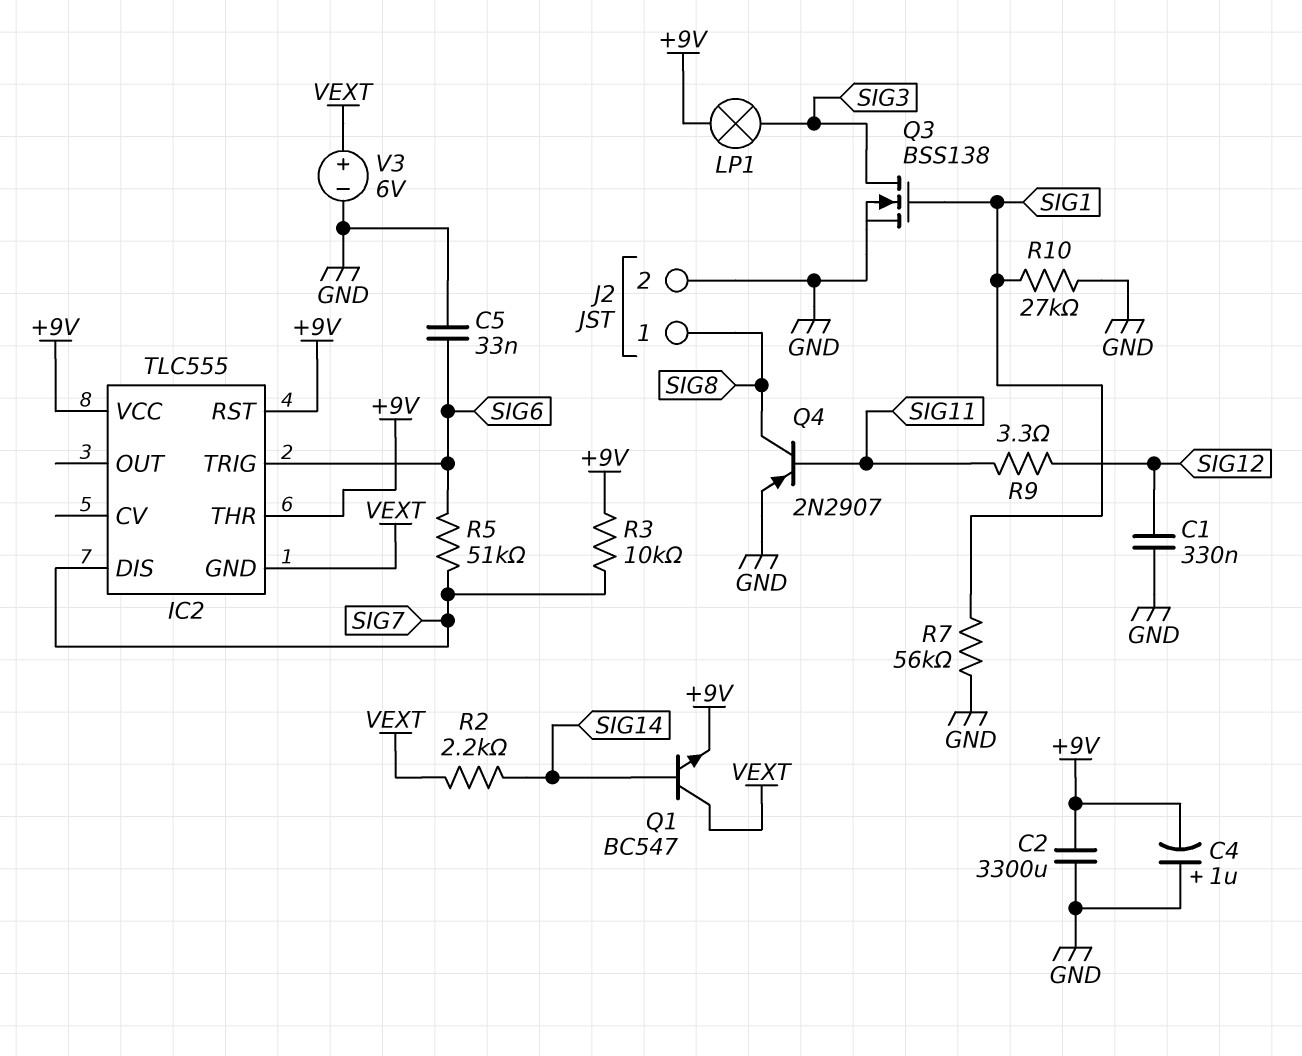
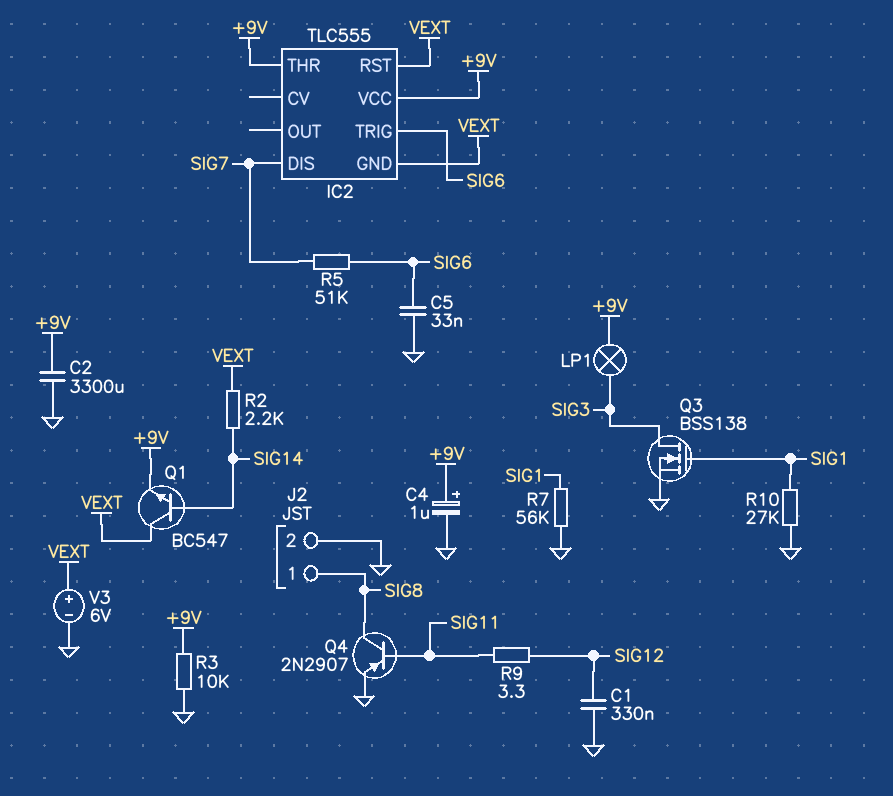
C4: 1uF (plus GND, minus +9V) -> 1uF (plus +9V, minus GND)
IC2 pin RST: +9V -> VEXT
R3: 10k (+9V, SIG7) -> 10k (+9V, GND)

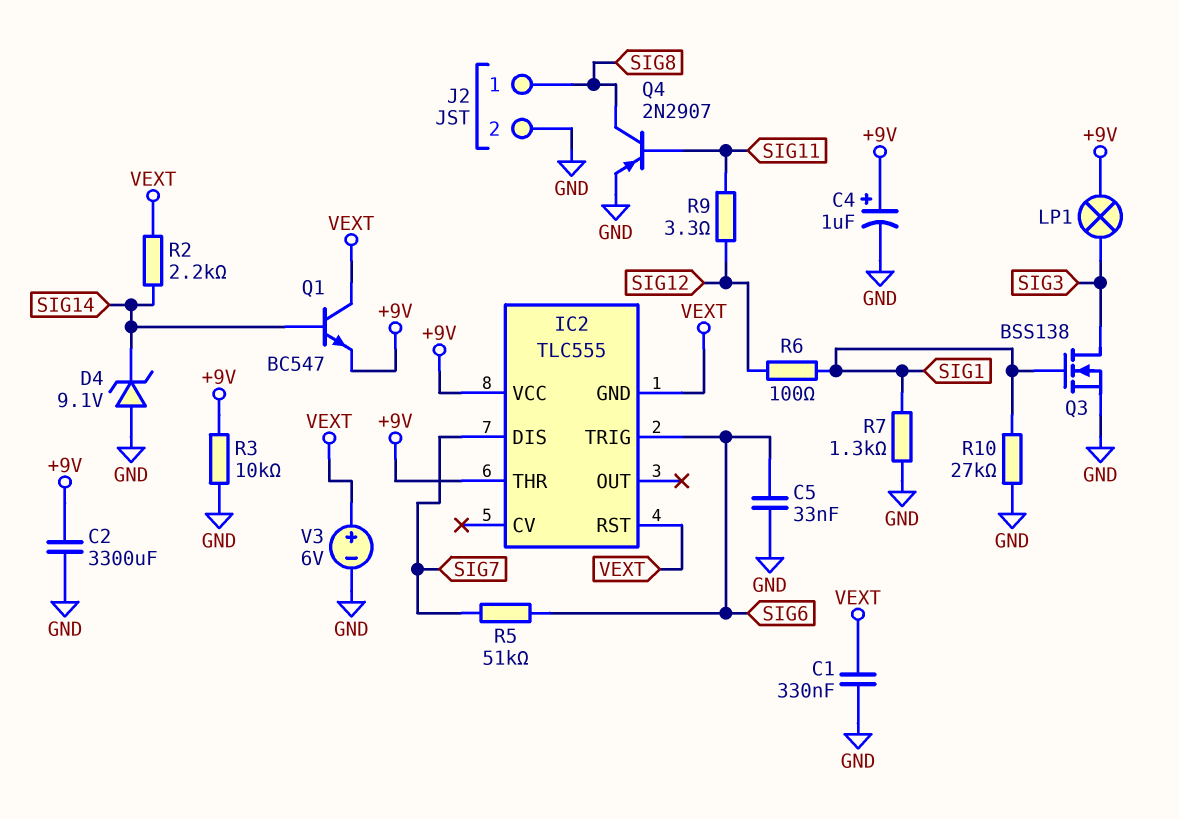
C1: 330nF (GND, SIG12) -> 330nF (GND, VEXT)
D4: none -> zener 9.1V (A GND, K SIG14)
R6: none -> 100 (SIG1, SIG12)
R7: 56k (GND, SIG1) -> 1.3k (GND, SIG1)

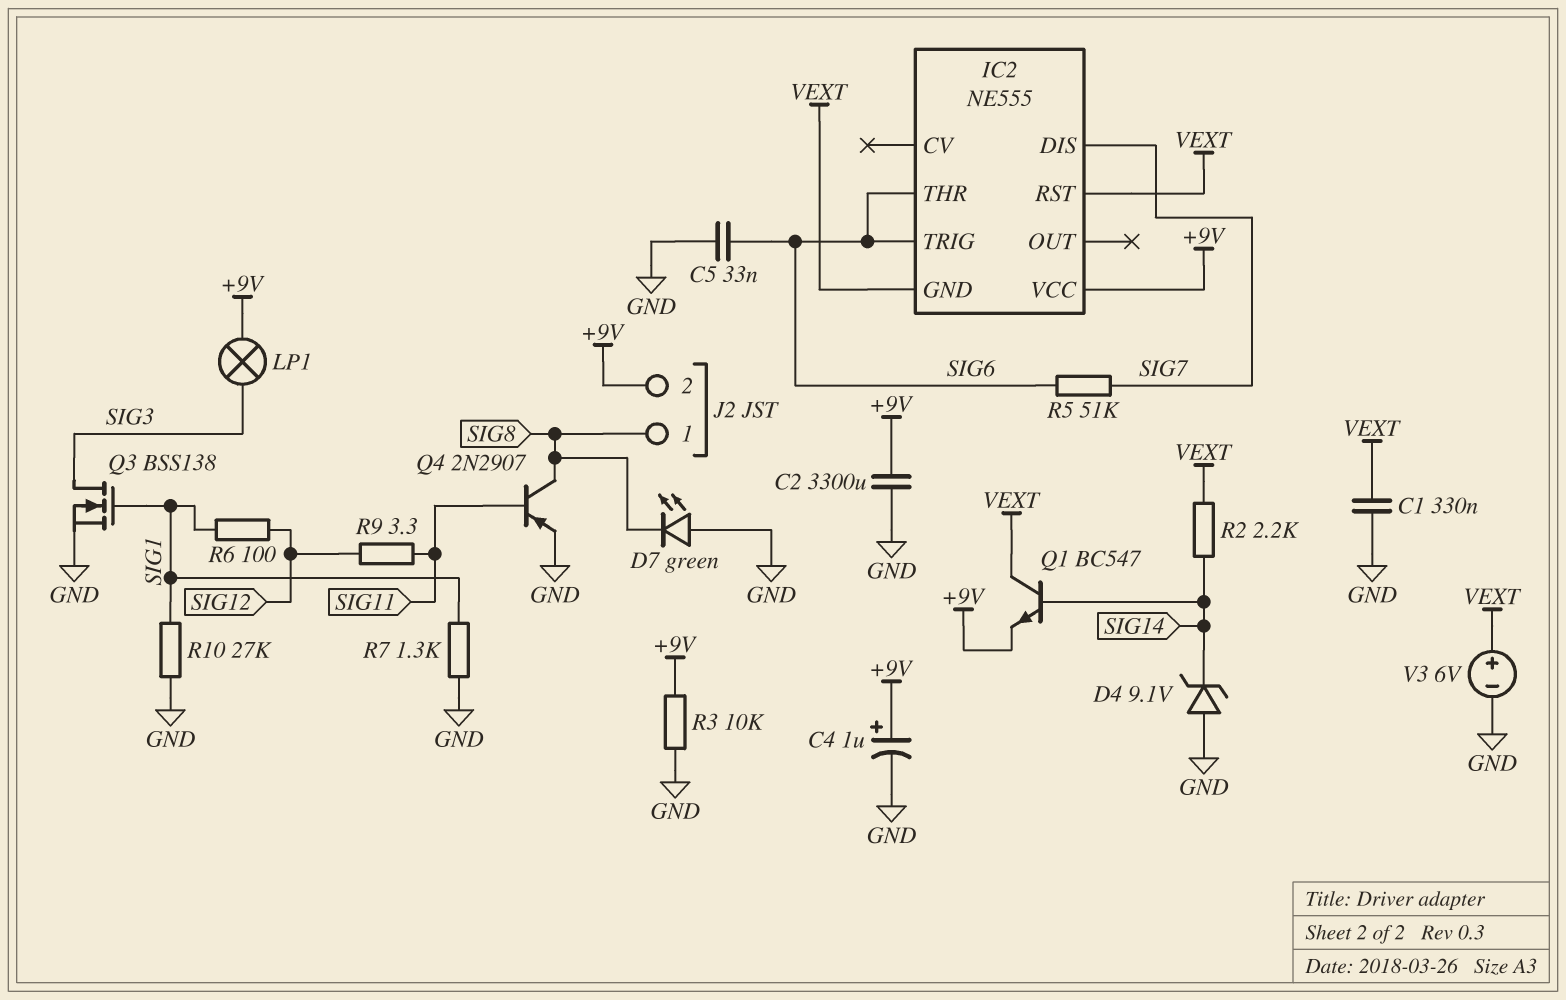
D7: none -> LED green (A GND, K SIG8)
IC2: TLC555 -> NE555
IC2 pin THR: +9V -> SIG6
J2 pin 2: GND -> +9V

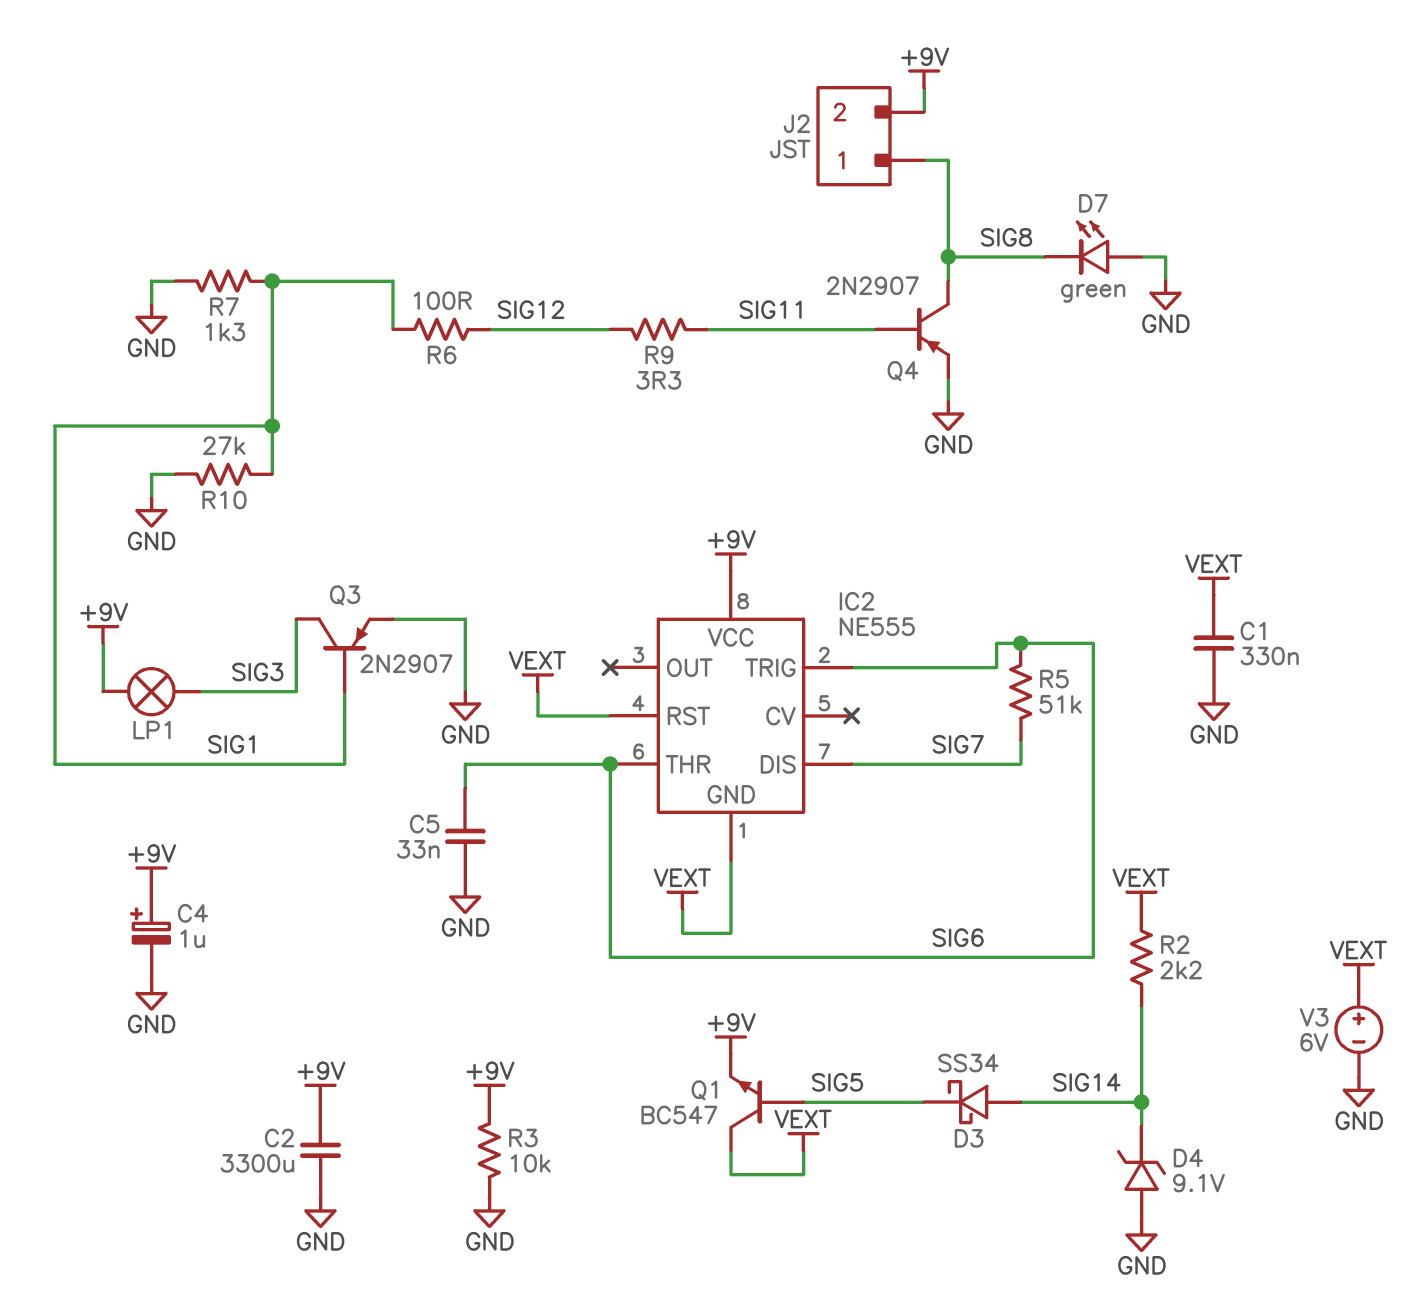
D3: none -> schottky SS34 (A SIG14, K SIG5)
Q1: NPN BC547 (B SIG14, C VEXT, E +9V) -> NPN BC547 (B SIG5, C VEXT, E +9V)
Q3: NMOS BSS138 (G SIG1, D SIG3, S GND) -> PNP 2N2907 (B SIG1, C SIG3, E GND)

